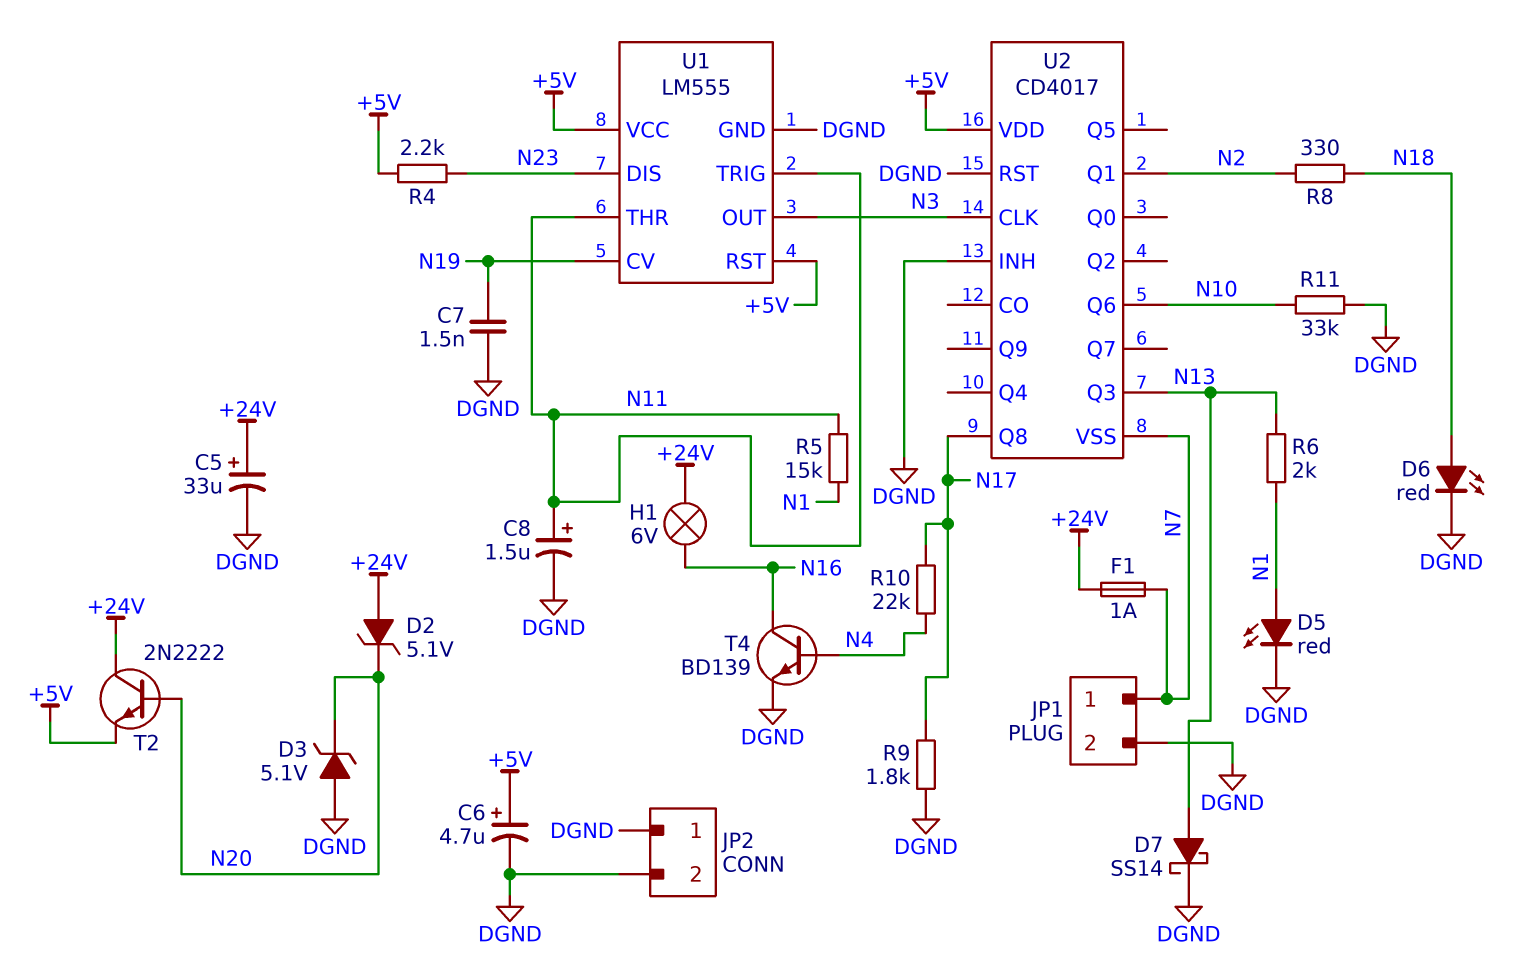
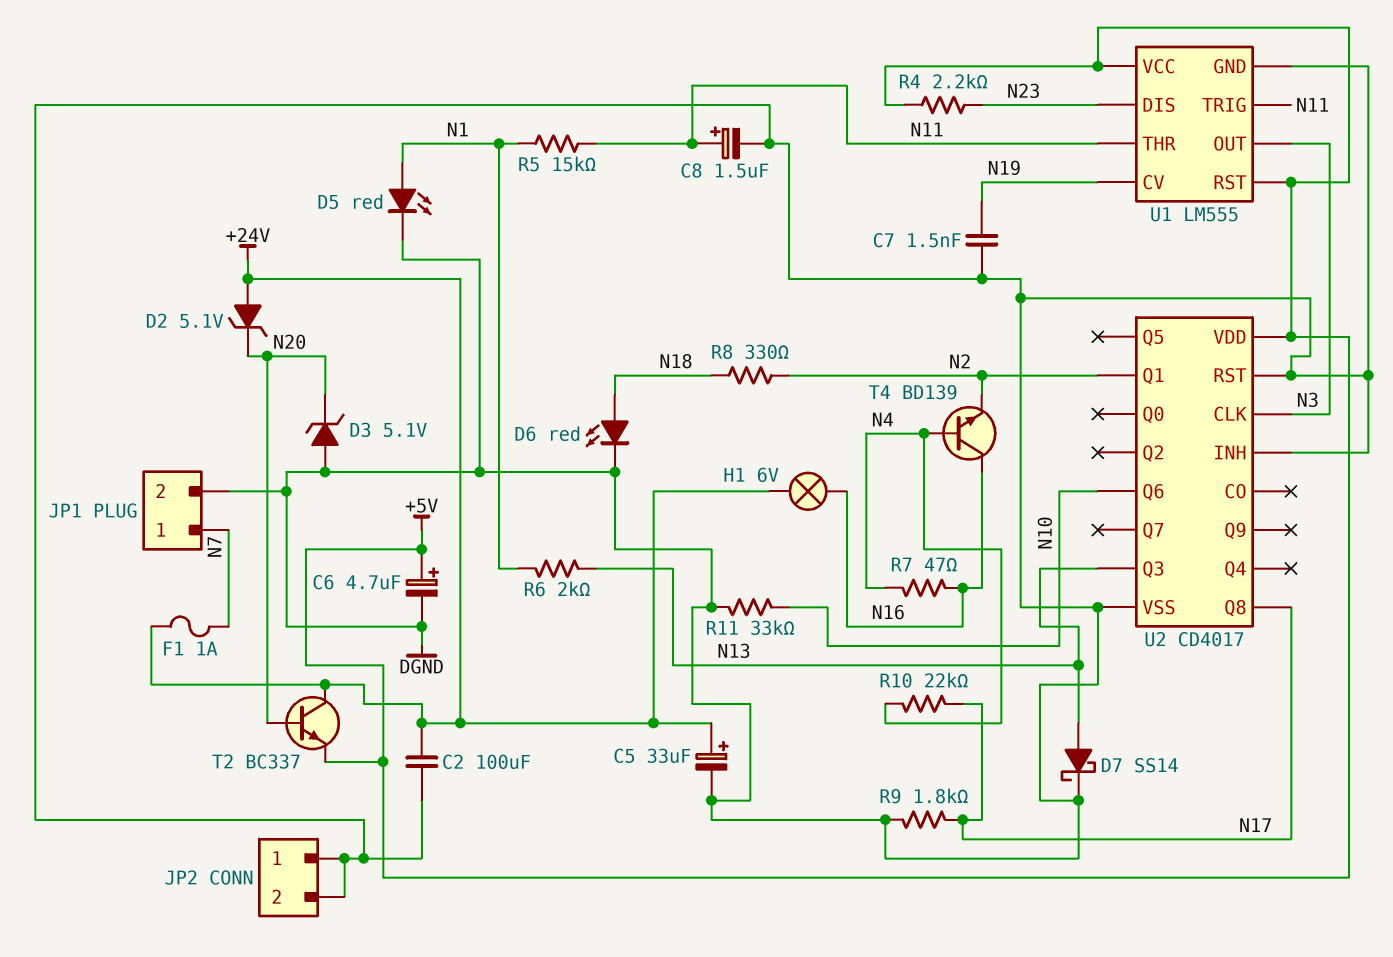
C2: none -> 100uF (+24V, DGND)
R7: none -> 47 (N4, N16)
T2: NPN 2N2222 (B N20, C +24V, E +5V) -> NPN BC337 (B N20, C +24V, E +5V)
T4: NPN BD139 (B N4, C N16, E DGND) -> NPN BD139 (B N4, C N16, E N2)
U2 pin VSS: N7 -> DGND

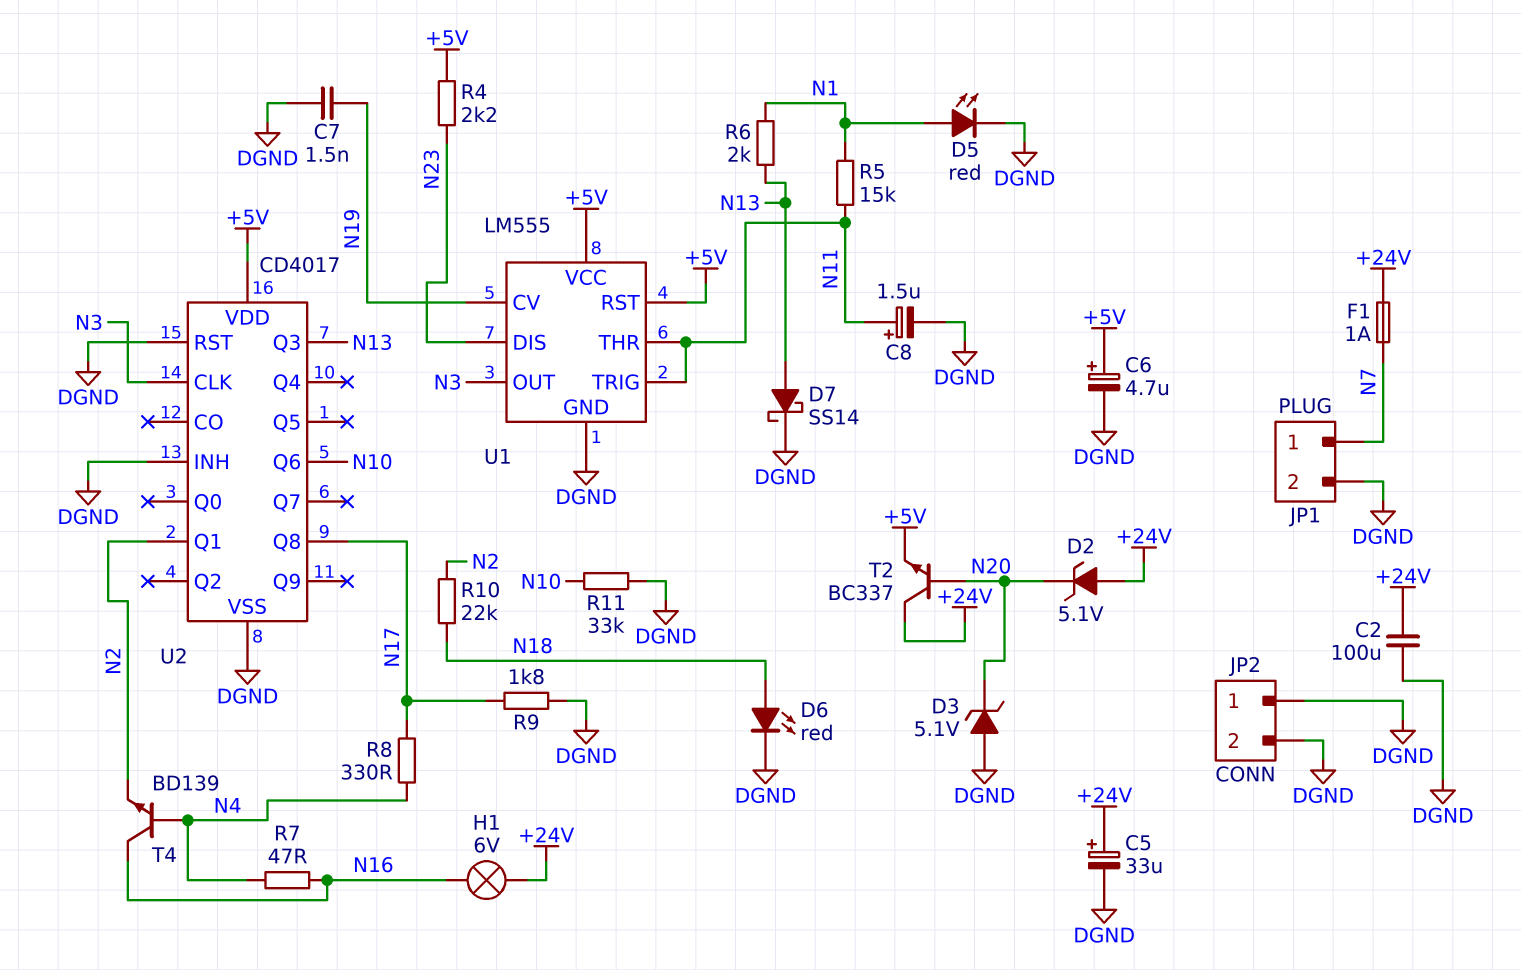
R8: 330 (N2, N18) -> 330 (N4, N17)
R10: 22k (N4, N17) -> 22k (N2, N18)

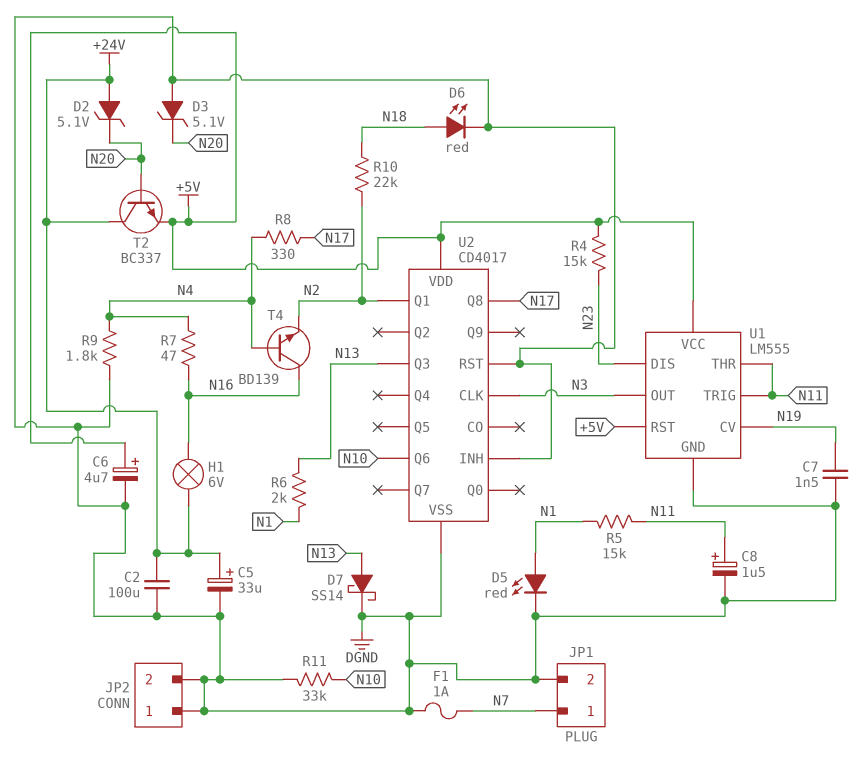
F1: 1A (+24V, N7) -> 1A (DGND, N7)
R4: 2.2k (+5V, N23) -> 15k (+5V, N23)
R9: 1.8k (DGND, N17) -> 1.8k (DGND, N4)

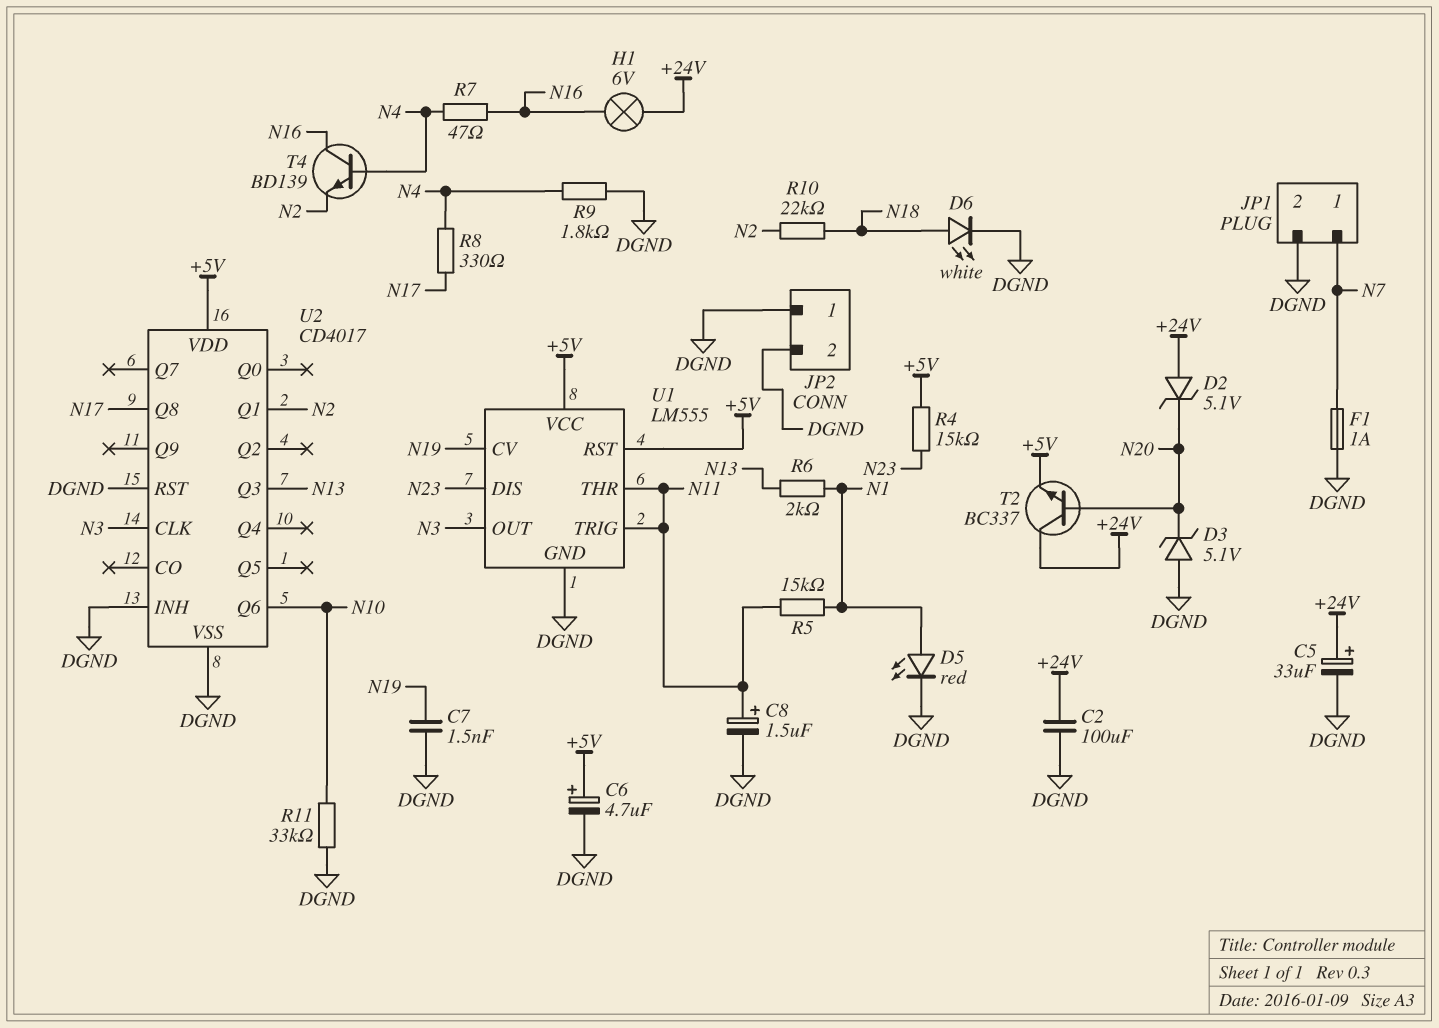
D6: LED red (A N18, K DGND) -> LED white (A N18, K DGND)
D7: schottky SS14 (A N13, K DGND) -> none

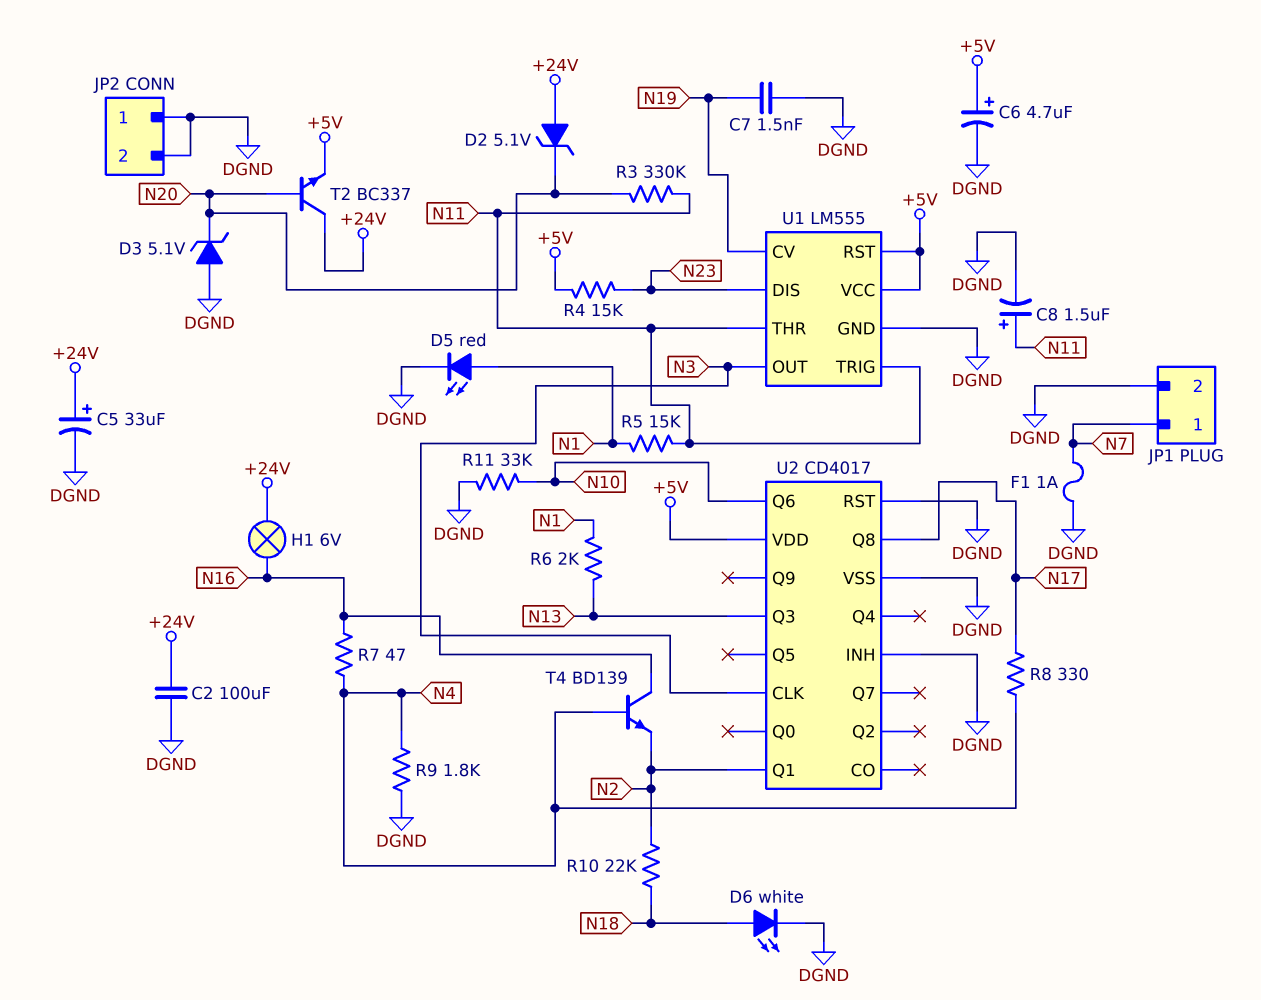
R3: none -> 330k (N11, N20)

